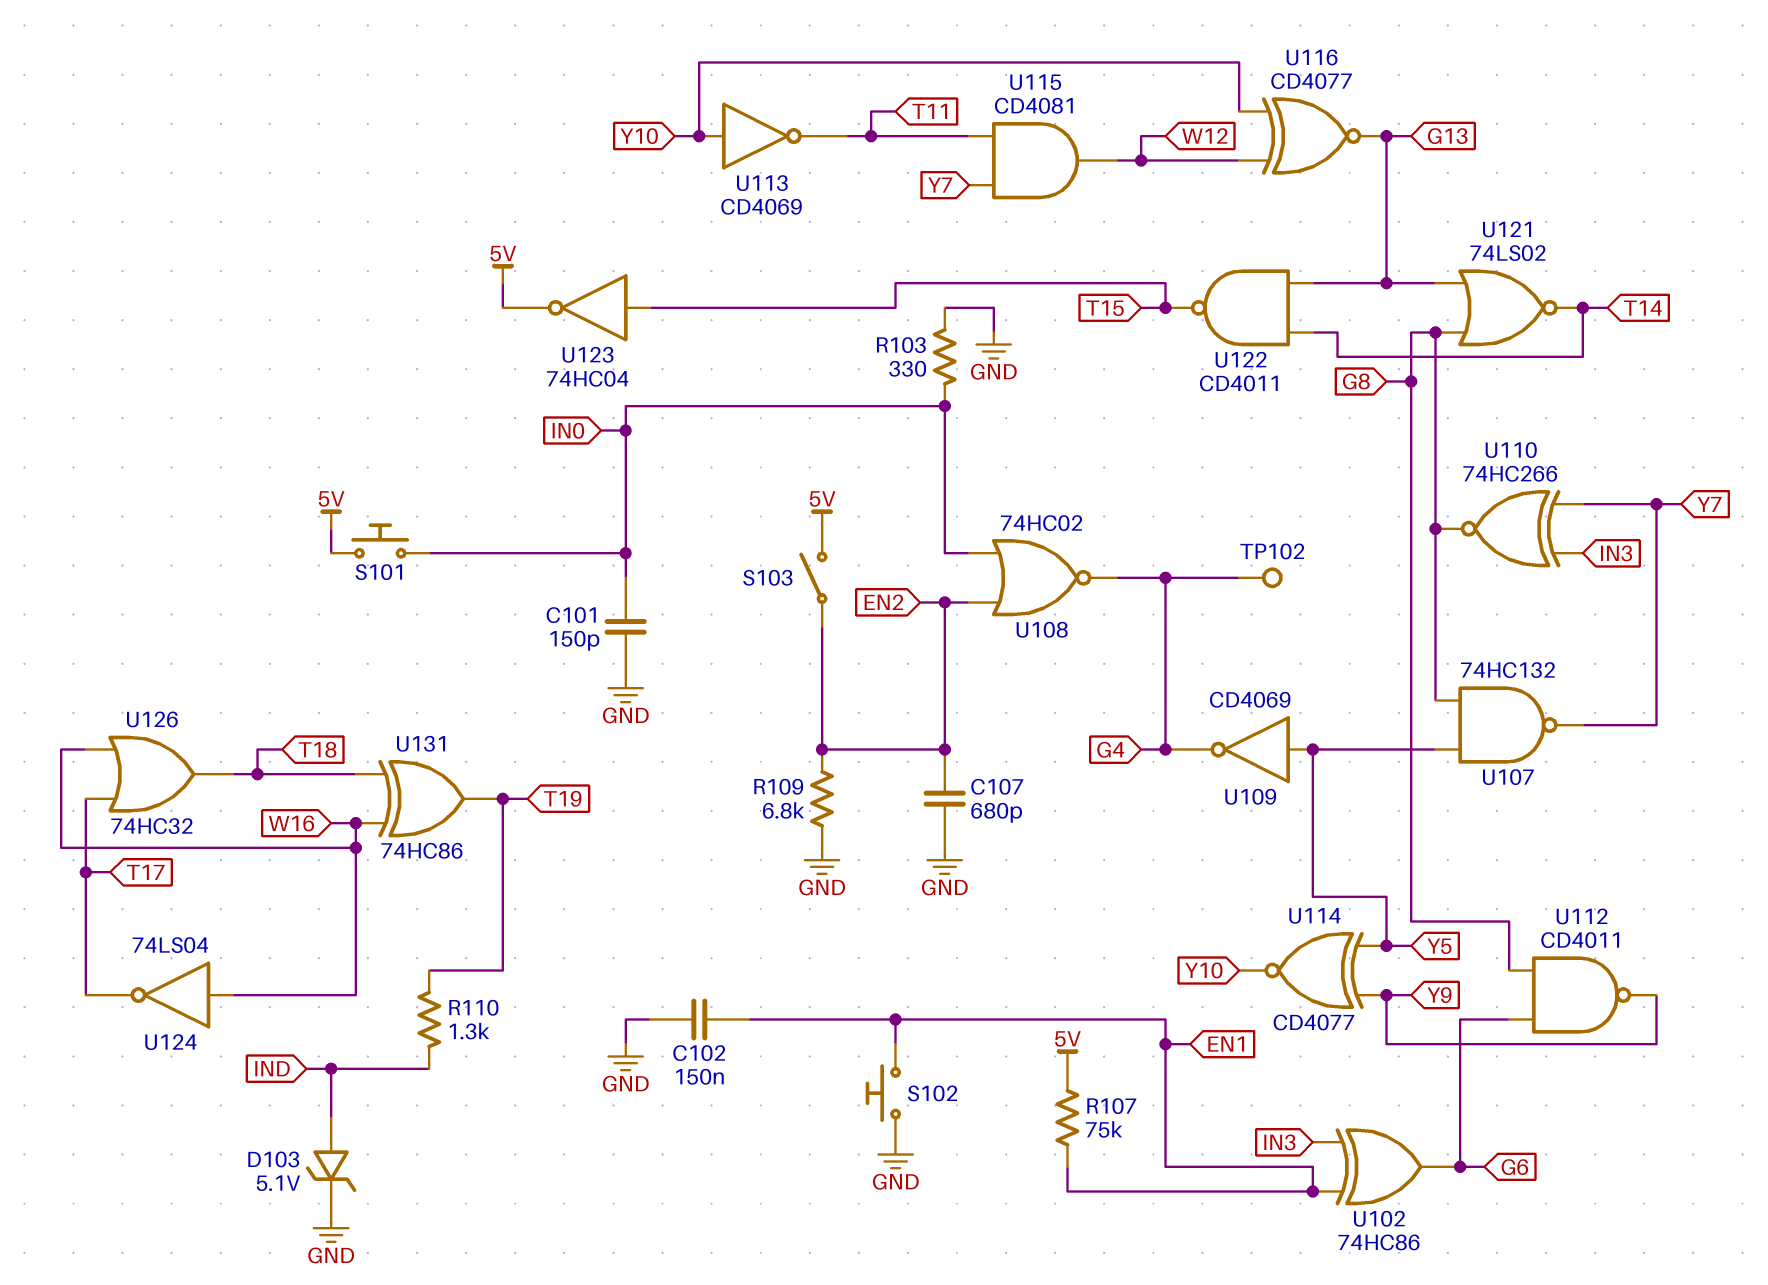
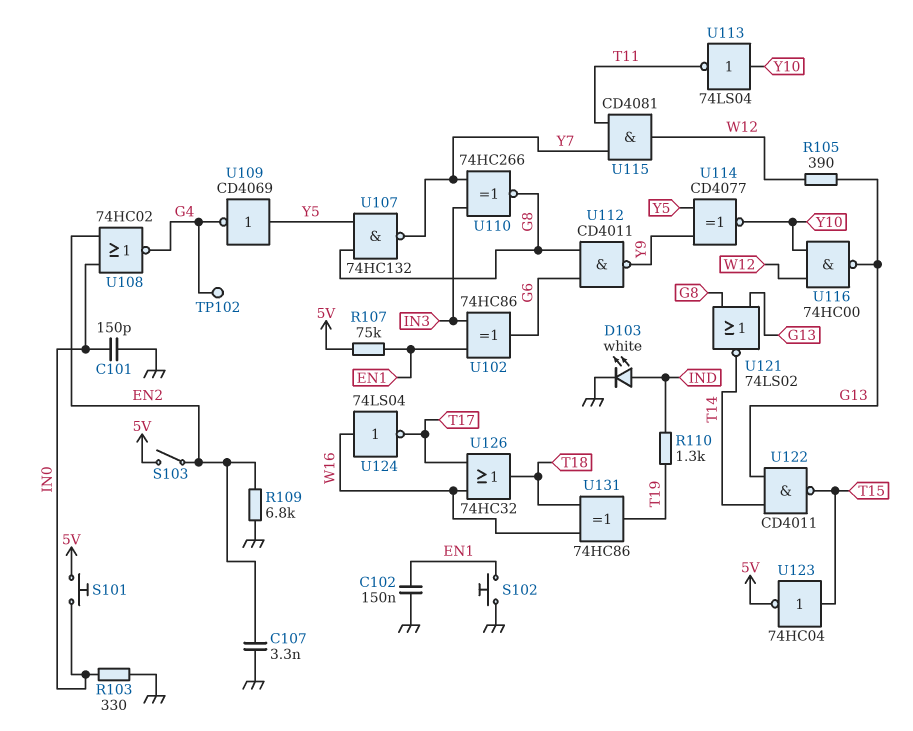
C107: 680pF (EN2, GND) -> 3.3nF (EN2, GND)
D103: zener 5.1V (A IND, K GND) -> LED white (A IND, K GND)
R105: none -> 390 (G13, W12)
U113: NOT CD4069 (in Y10, out T11) -> NOT 74LS04 (in Y10, out T11)
U116: XNOR CD4077 (in W12, in Y10, out G13) -> NAND 74HC00 (in W12, in Y10, out G13)

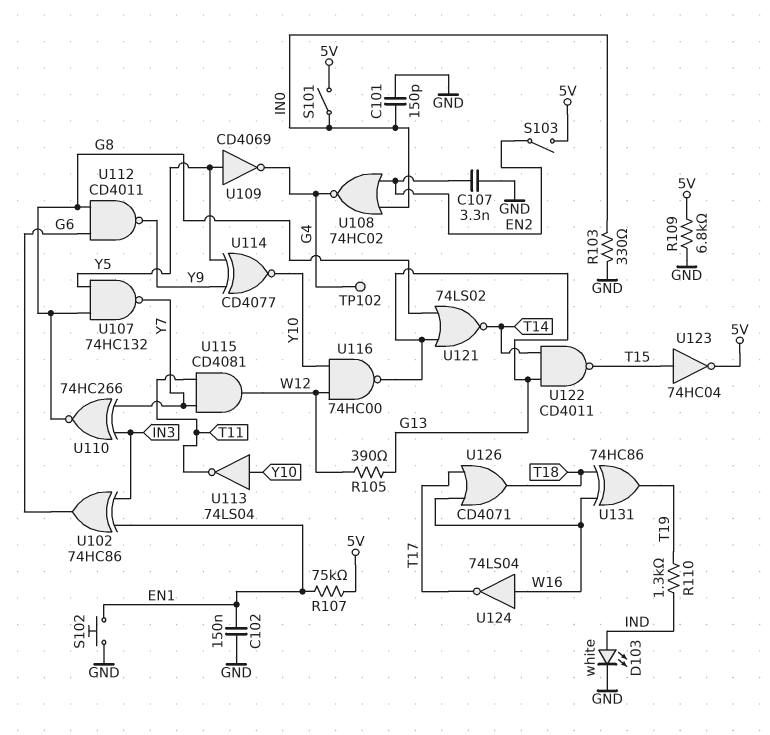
R109: 6.8k (EN2, GND) -> 6.8k (5V, GND)
S101: button (5V, IN0) -> switch (5V, IN0)
U126: OR 74HC32 (in T17, in W16, out T18) -> OR CD4071 (in T17, in W16, out T18)

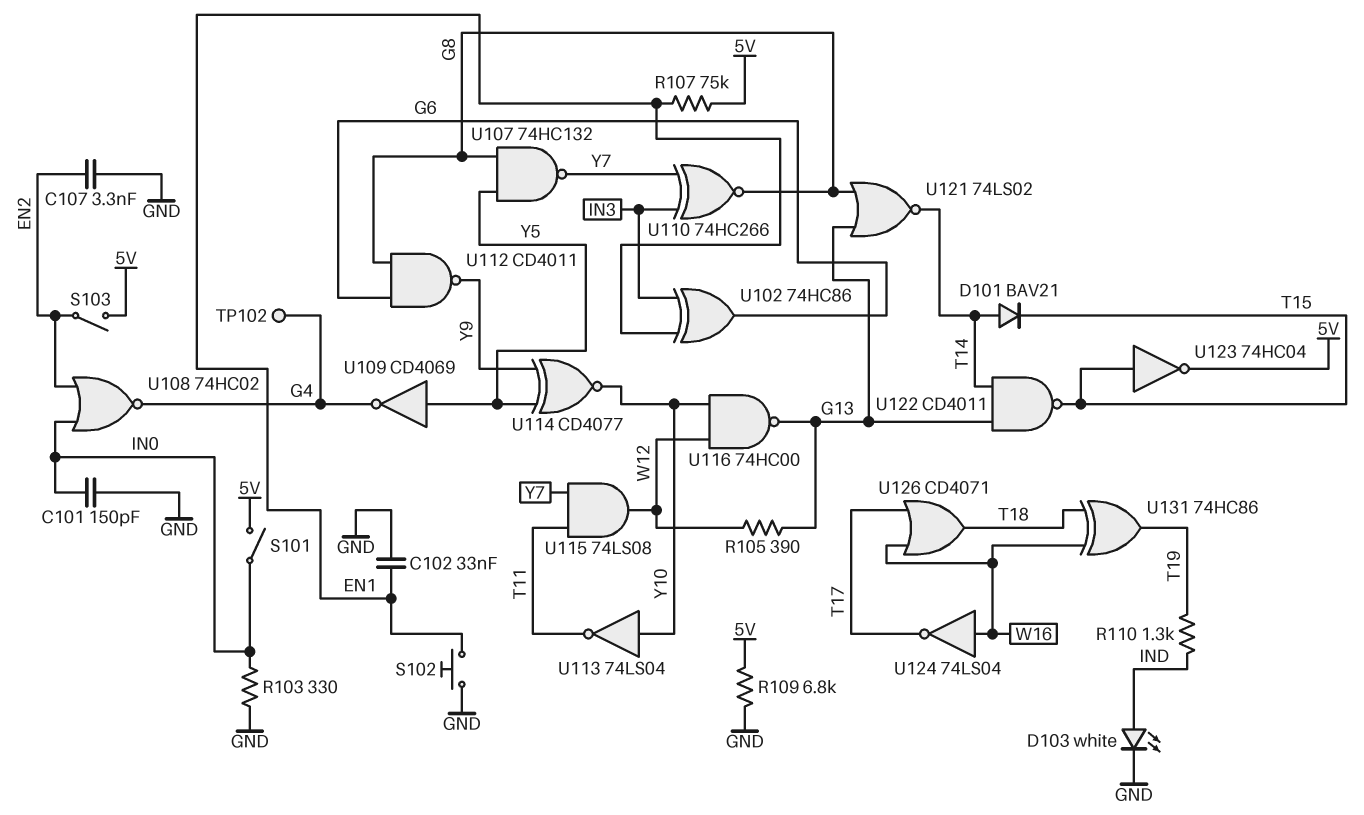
C102: 150nF (EN1, GND) -> 33nF (EN1, GND)
D101: none -> diode BAV21 (A T14, K T15)
U115: AND CD4081 (in T11, in Y7, out W12) -> AND 74LS08 (in T11, in Y7, out W12)

